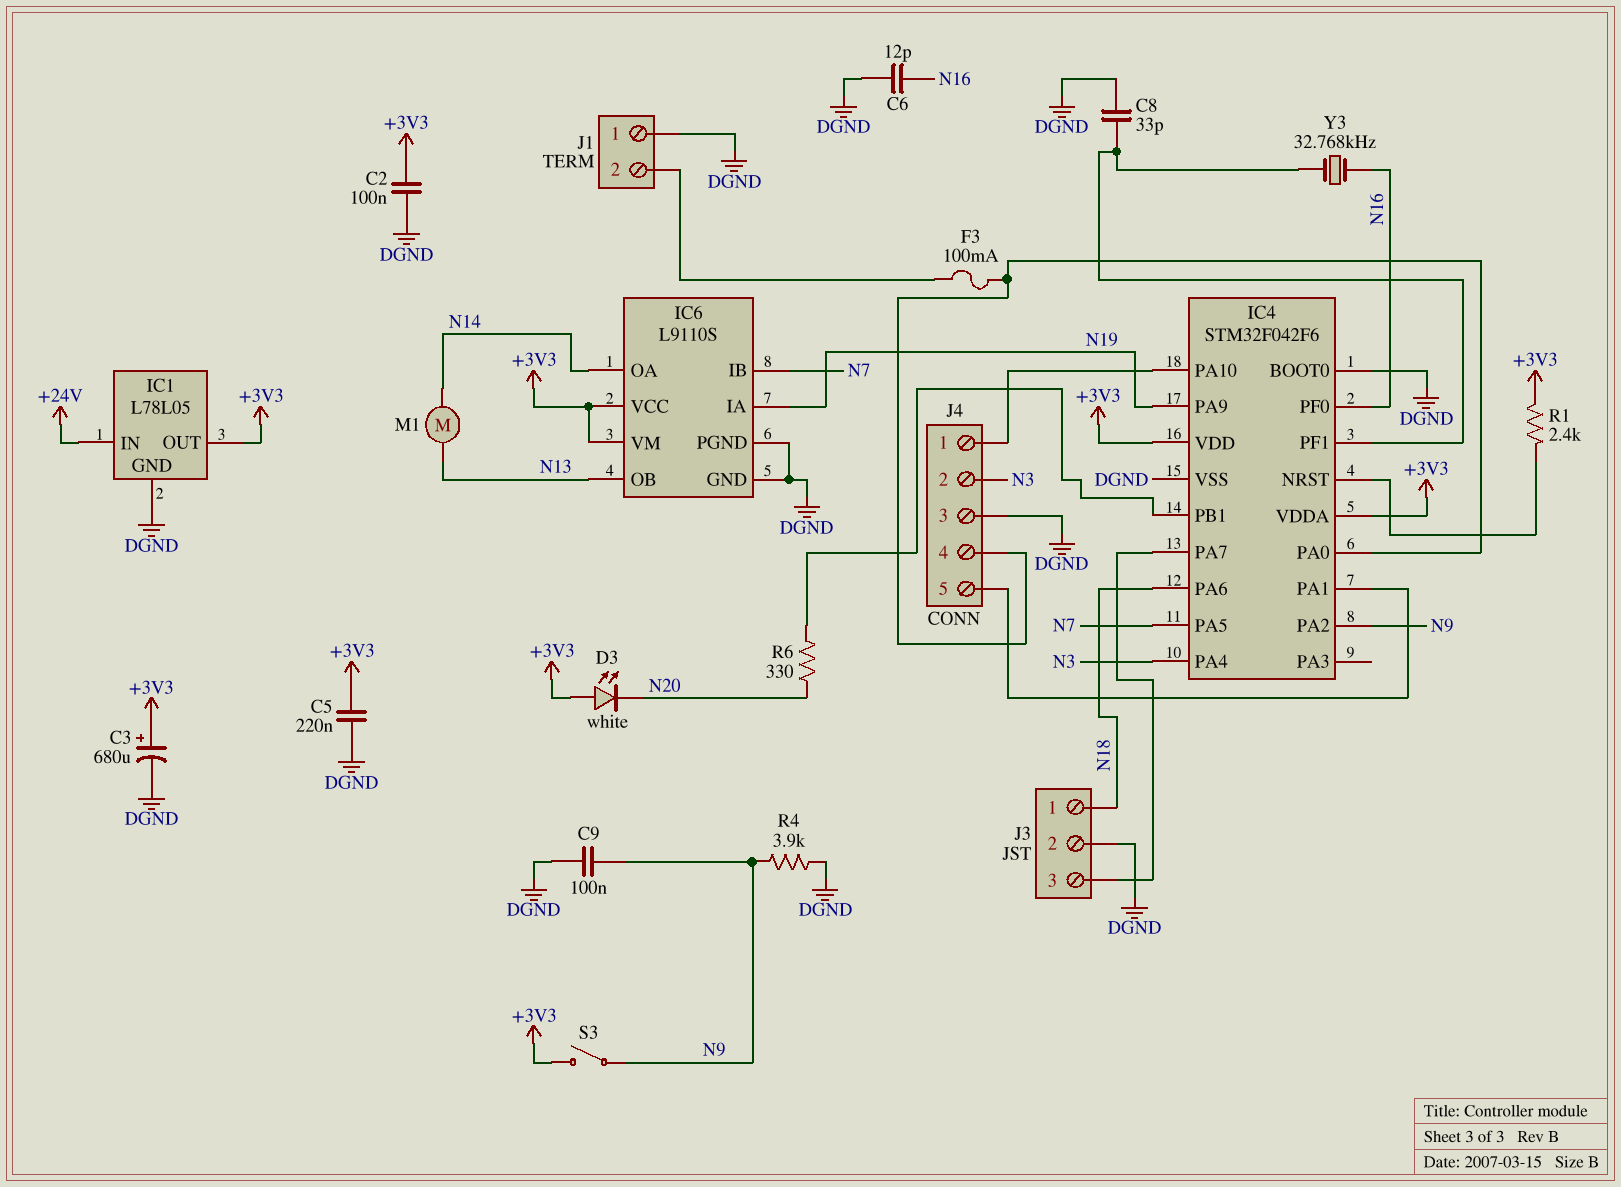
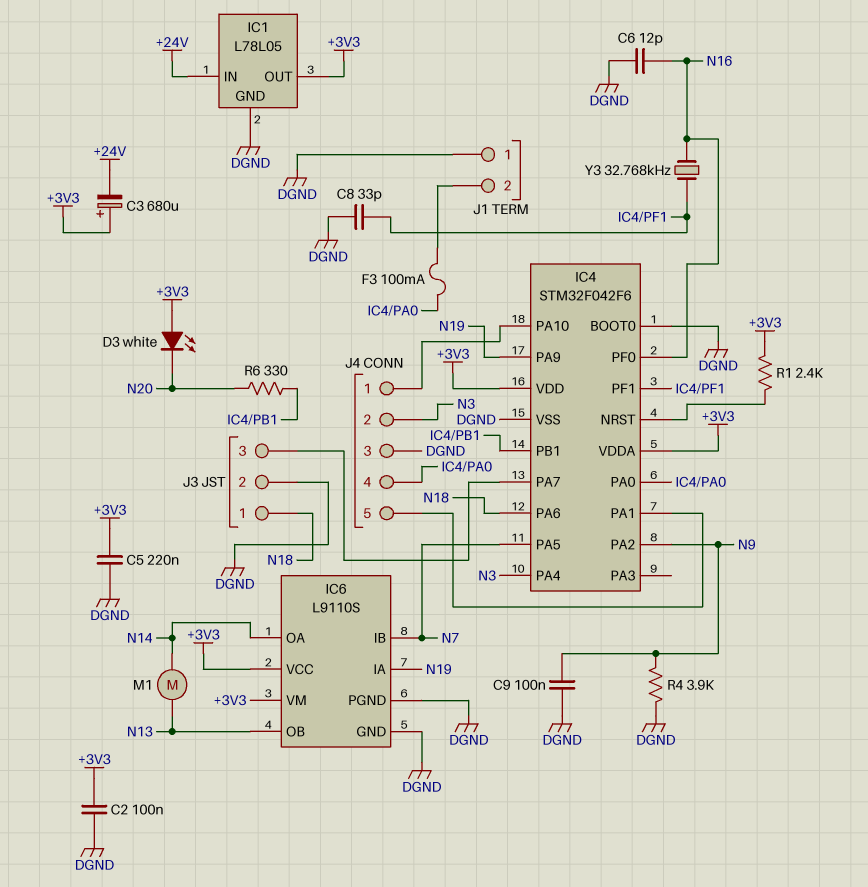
C3: 680uF (plus +3V3, minus DGND) -> 680uF (plus +3V3, minus +24V)
S3: switch (+3V3, N9) -> none

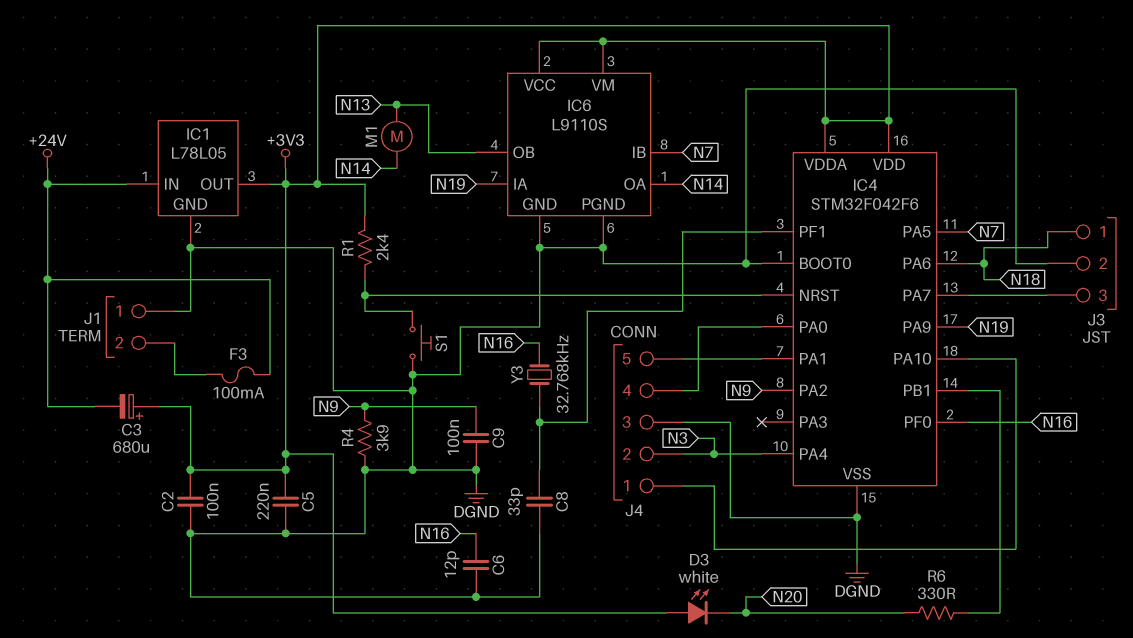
F3: 100mA (IC4/PA0, J1/2) -> 100mA (+24V, J1/2)
S1: none -> button (DGND, IC4/NRST)

